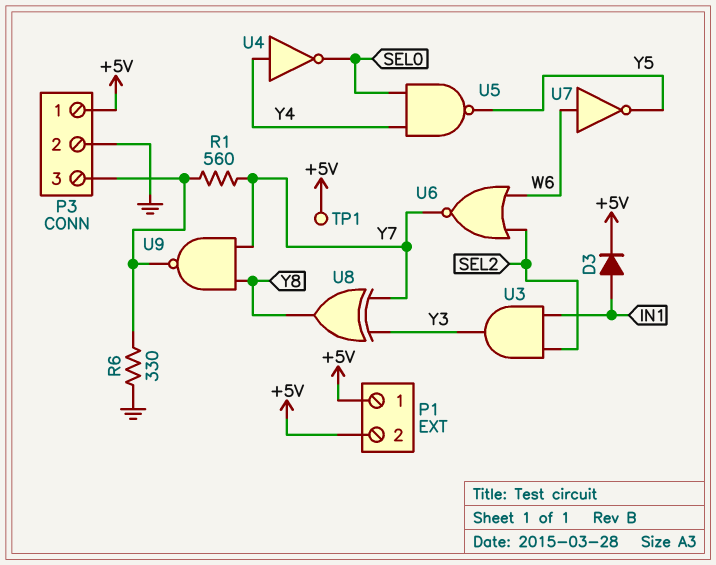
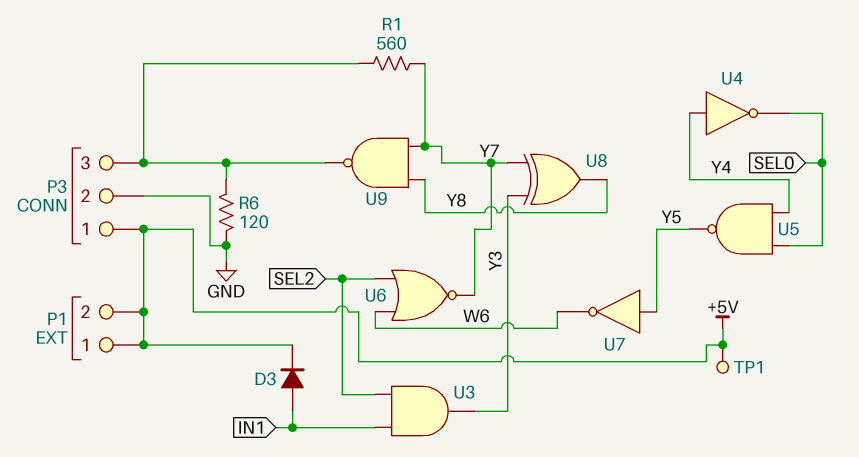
R6: 330 (GND, P3/3) -> 120 (GND, P3/3)
U7: NOT (in W6, out Y5) -> NOT (in Y5, out W6)

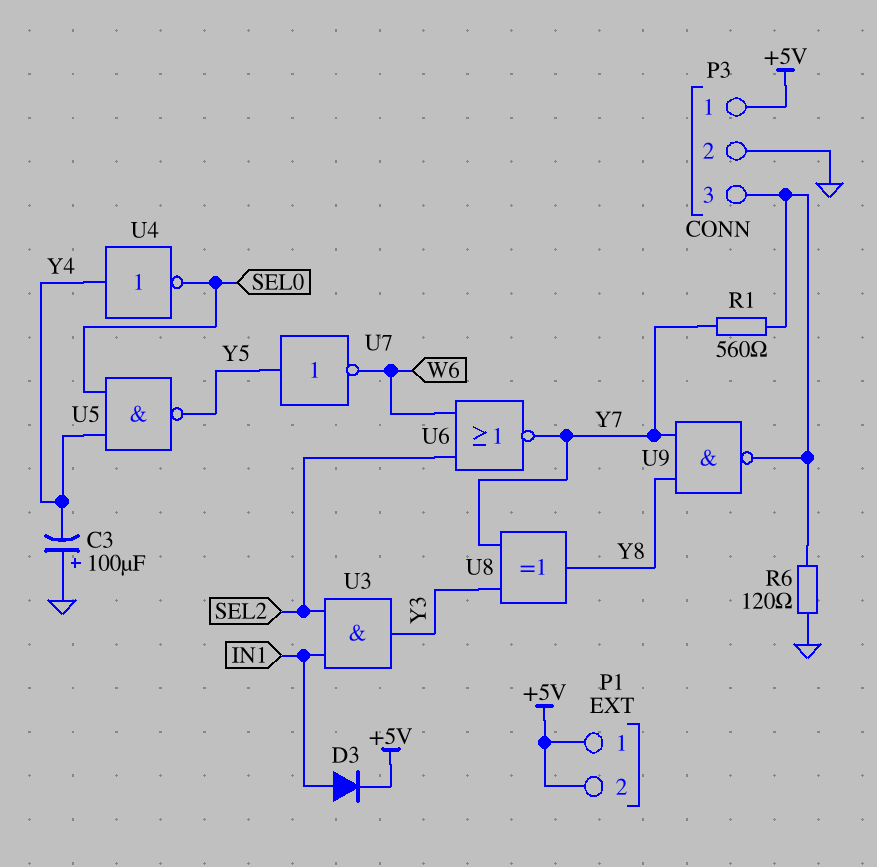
C3: none -> 100uF (plus GND, minus Y4)
TP1: test point (+5V) -> none

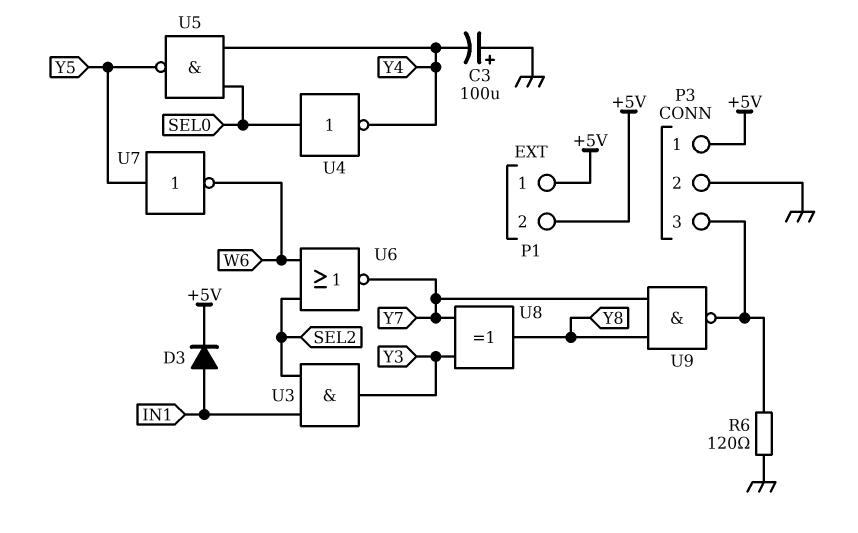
R1: 560 (P3/3, Y7) -> none
U4: NOT (in Y4, out SEL0) -> NOT (in SEL0, out Y4)

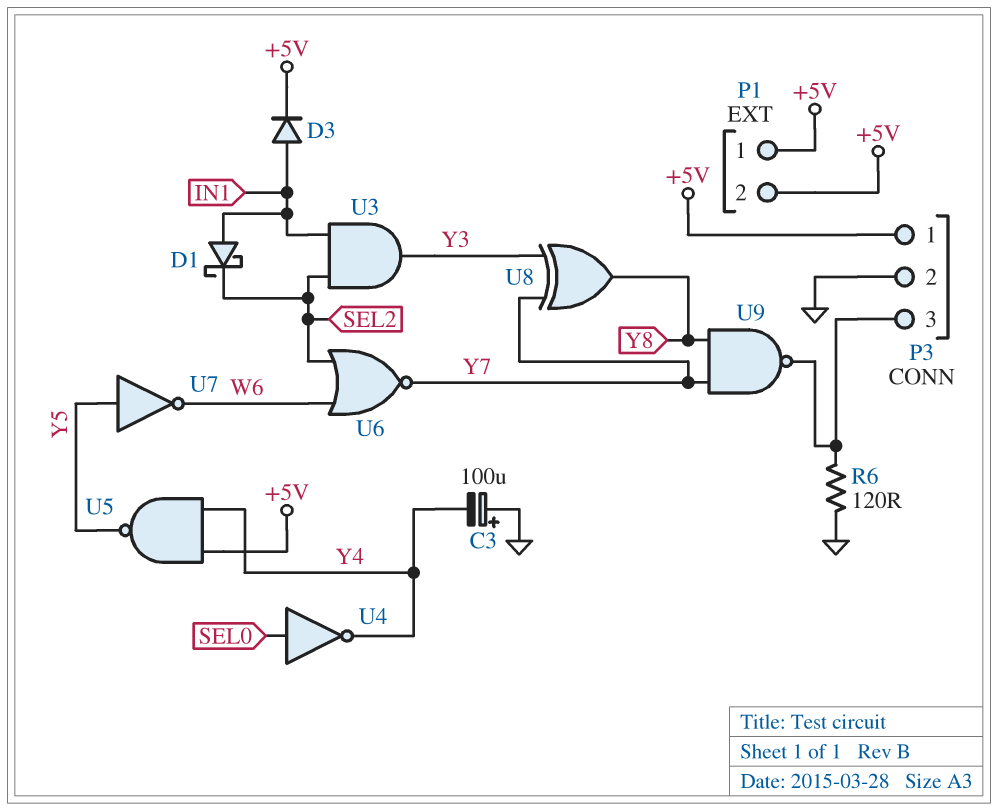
D1: none -> schottky (A IN1, K SEL2)
U5: NAND (in SEL0, in Y4, out Y5) -> NAND (in +5V, in Y4, out Y5)

